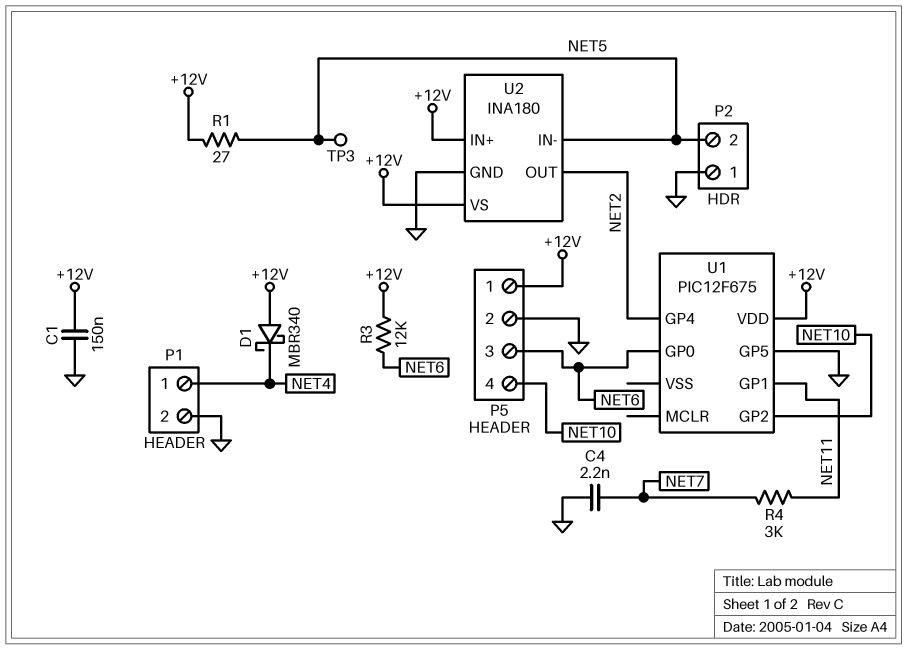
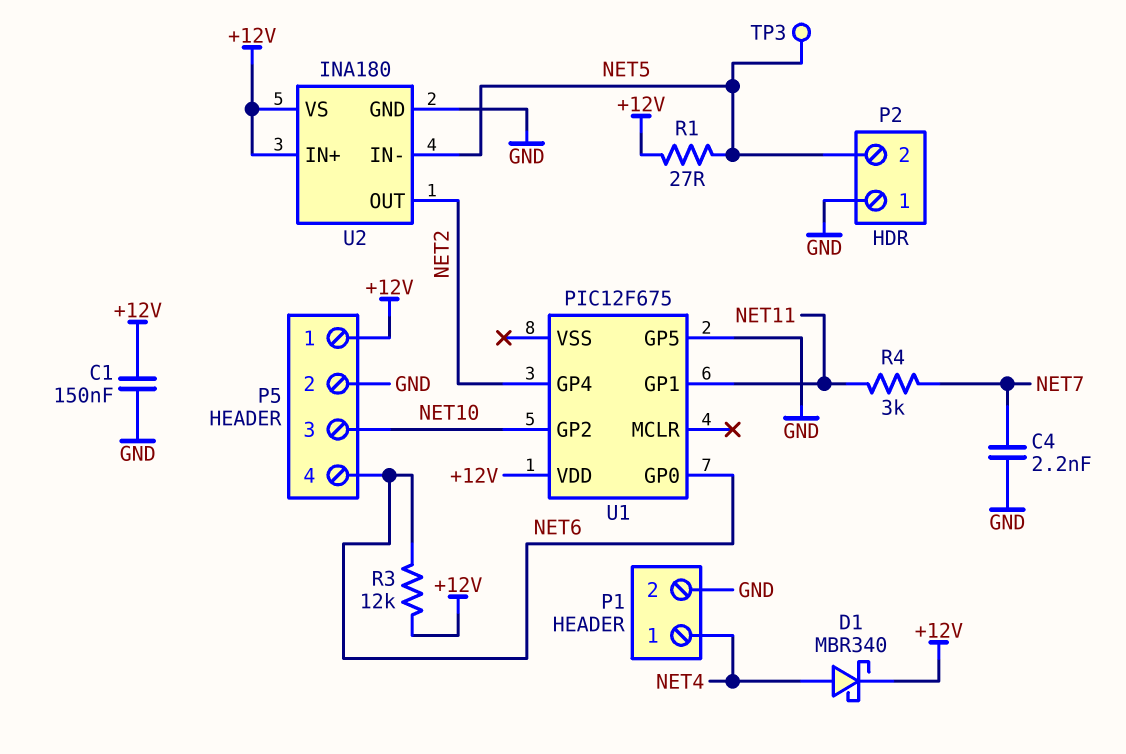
D1: schottky MBR340 (A +12V, K NET4) -> schottky MBR340 (A NET4, K +12V)
P5 pin 3: NET6 -> NET10
P5 pin 4: NET10 -> NET6

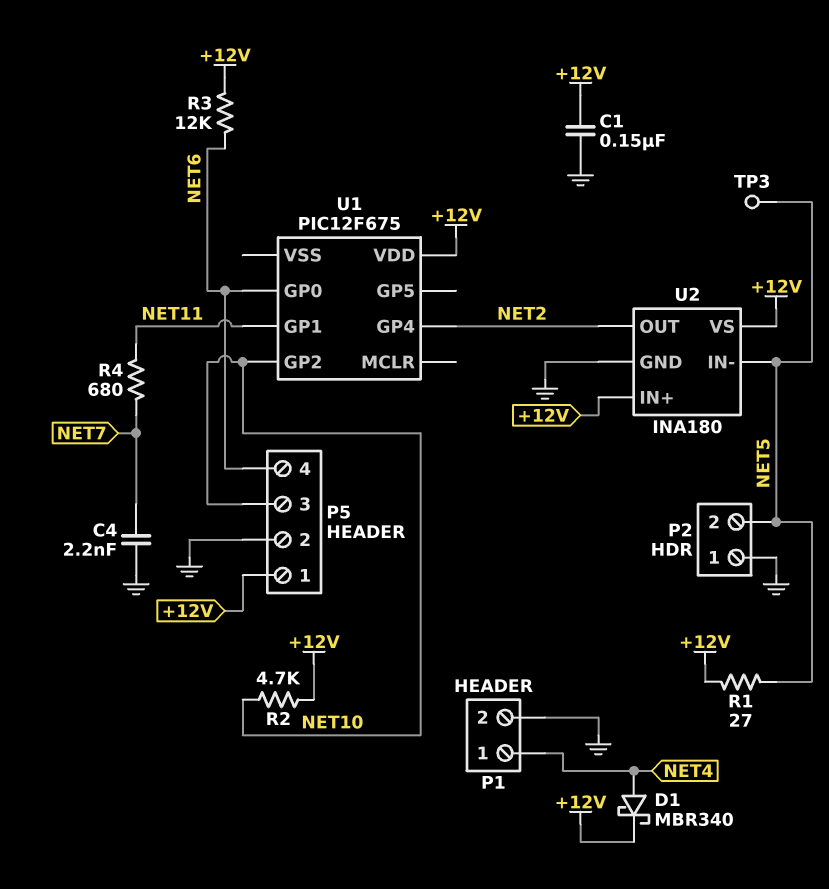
R2: none -> 4.7k (+12V, NET10)
R4: 3k (NET7, NET11) -> 680 (NET7, NET11)
U1 pin GP5: GND -> none

